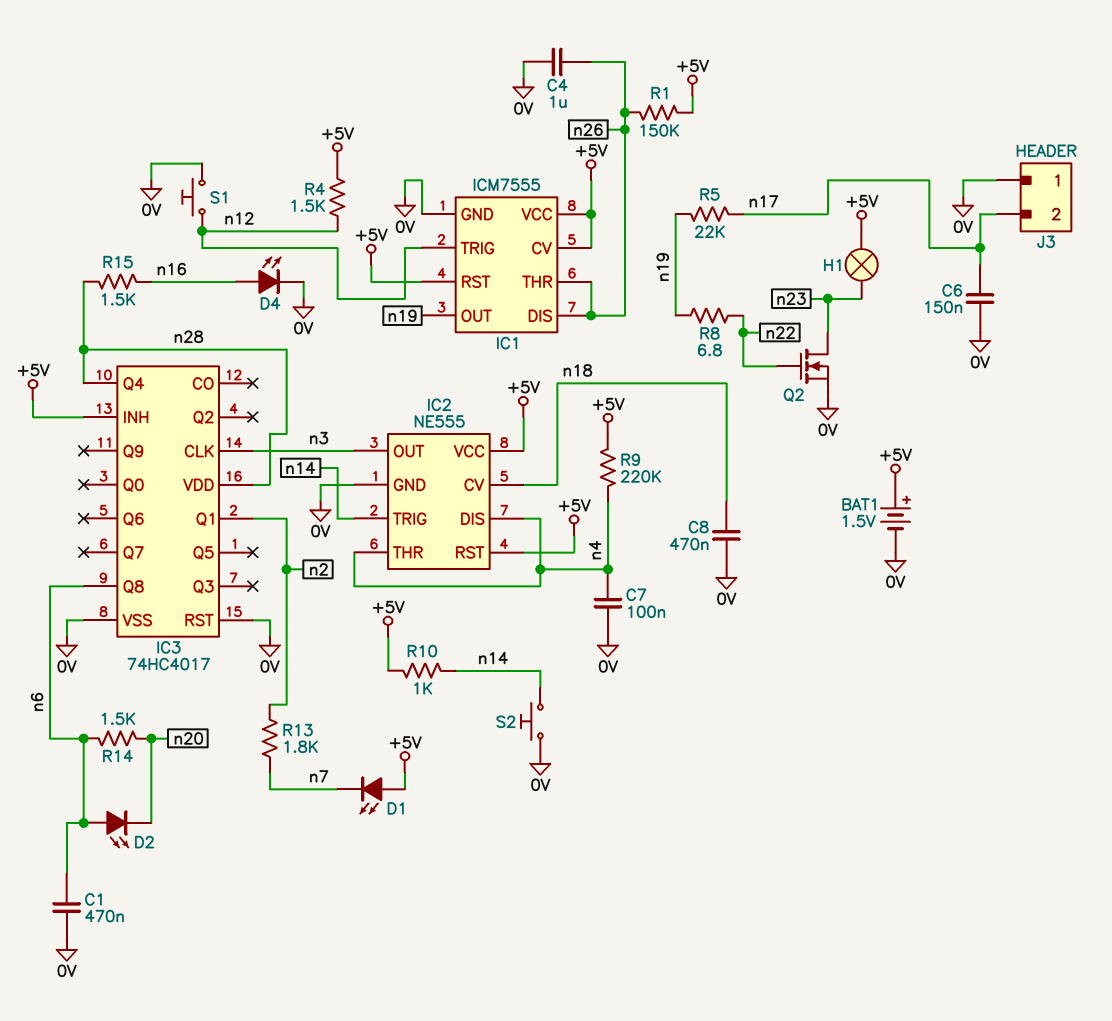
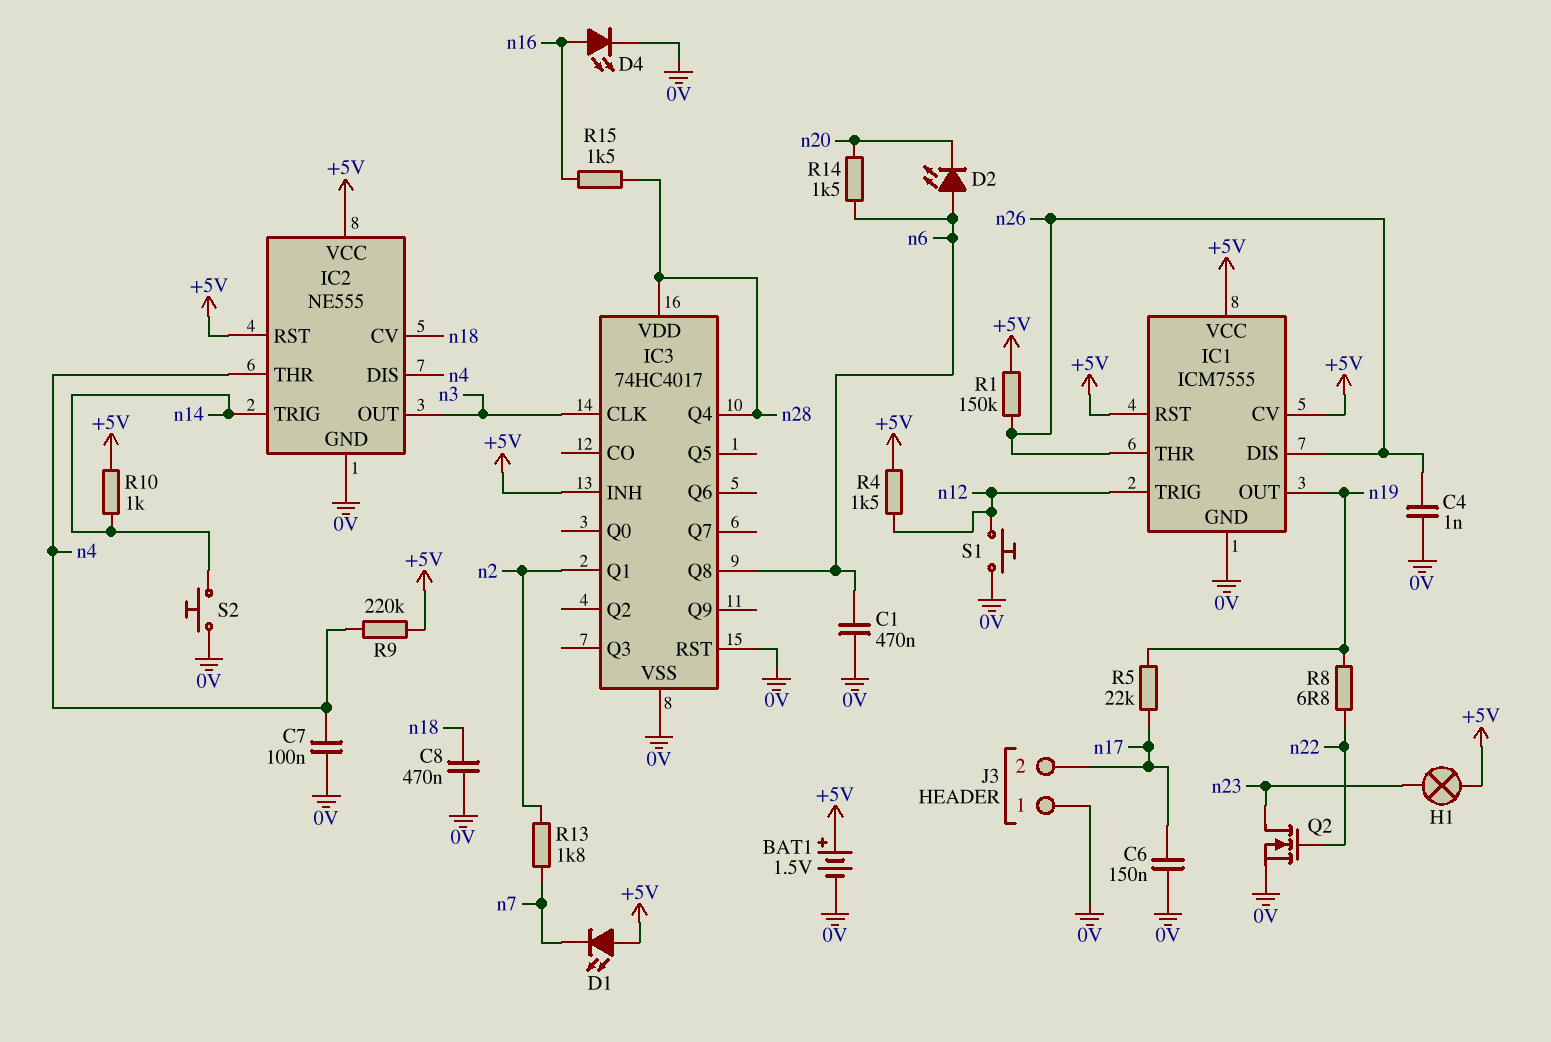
C4: 1uF (0V, n26) -> 1nF (0V, n26)

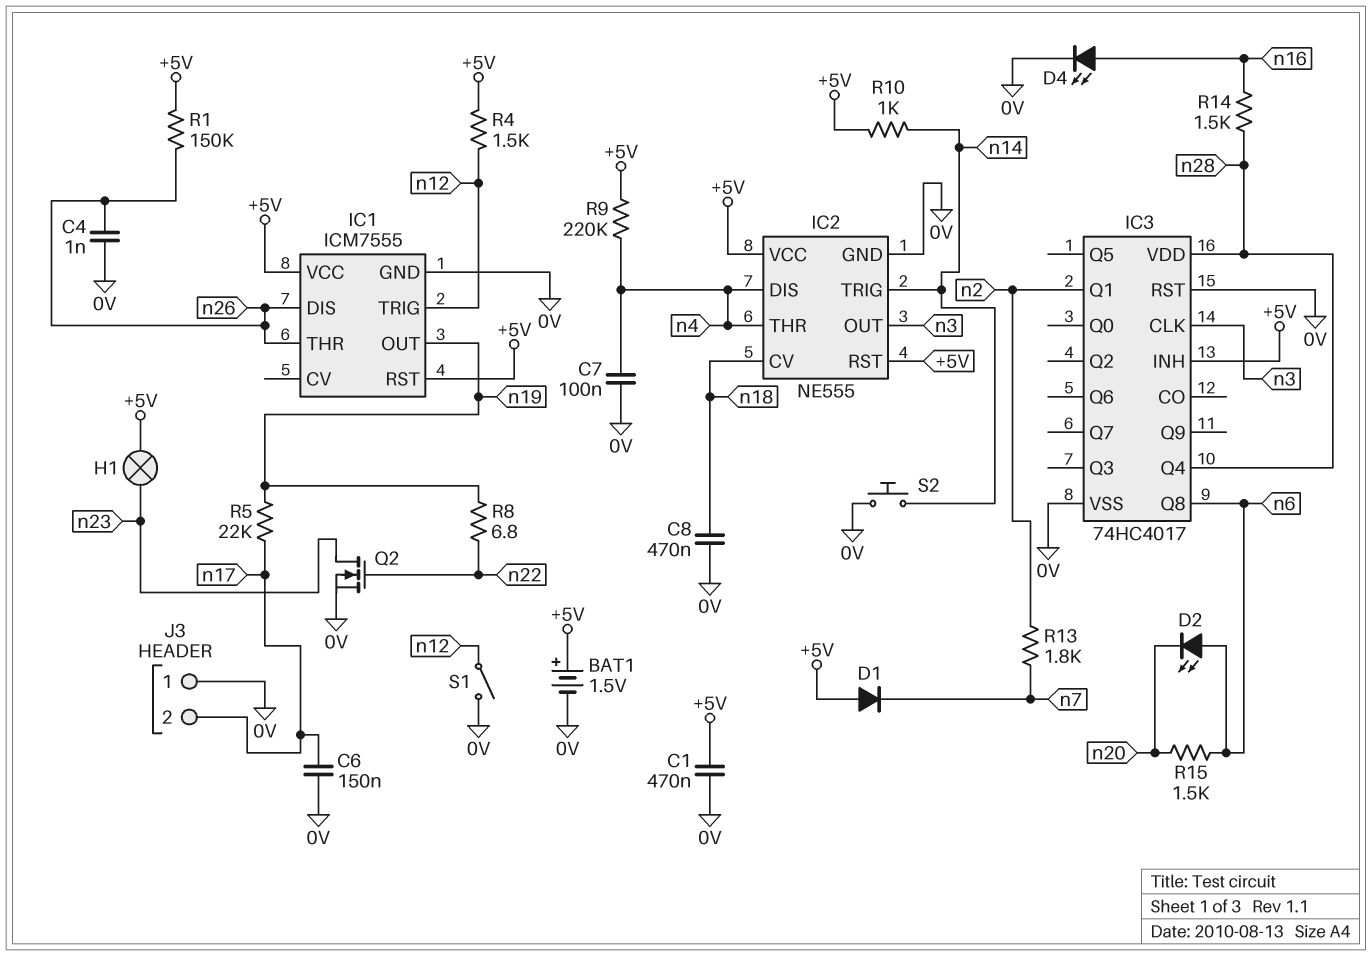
C1: 470nF (0V, n6) -> 470nF (+5V, 0V)
D1: LED (A +5V, K n7) -> diode (A +5V, K n7)
IC1 pin CV: +5V -> none
R14: 1.5k (n6, n20) -> 1.5k (n16, n28)
R15: 1.5k (n16, n28) -> 1.5k (n6, n20)
S1: button (0V, n12) -> switch (0V, n12)

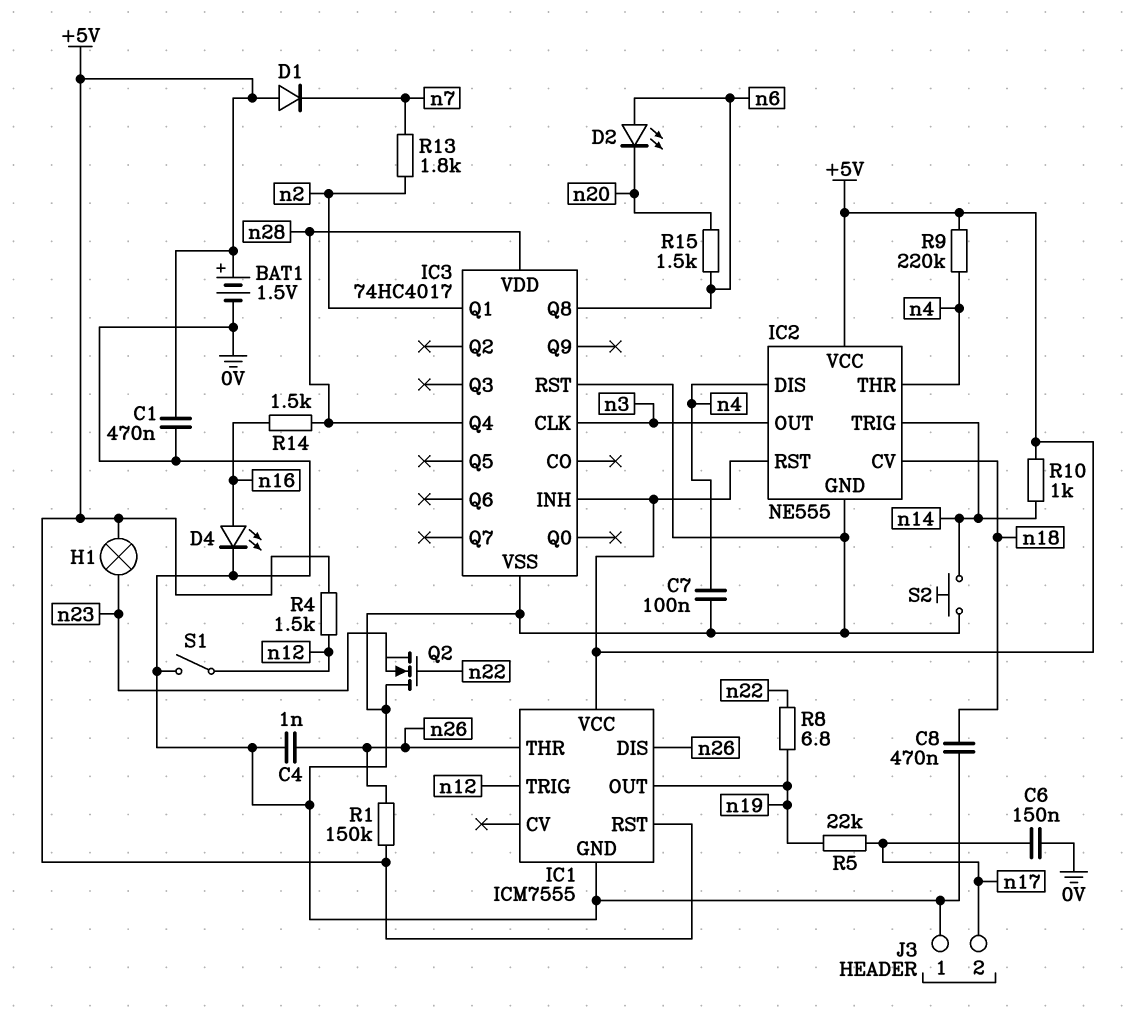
Q2: NMOS (G n22, D n23, S 0V) -> NMOS (G n22, D 0V, S n23)

